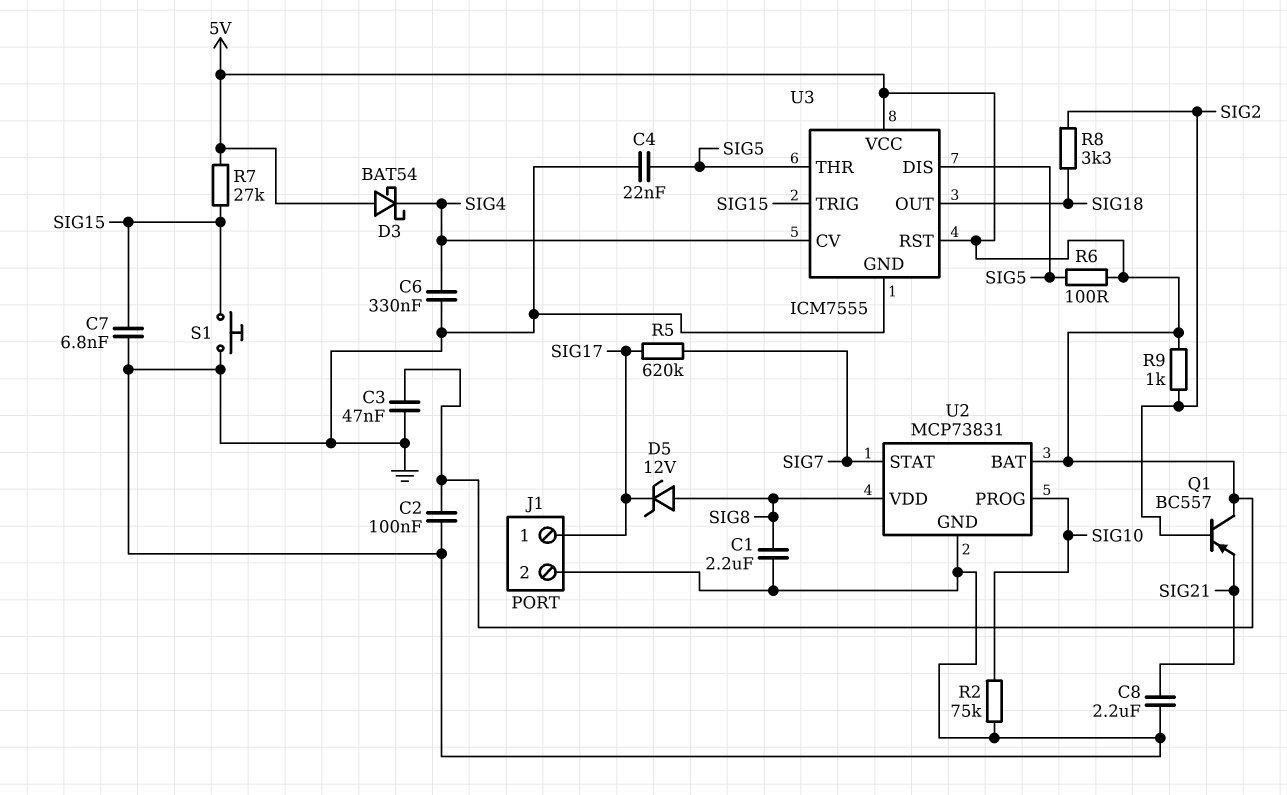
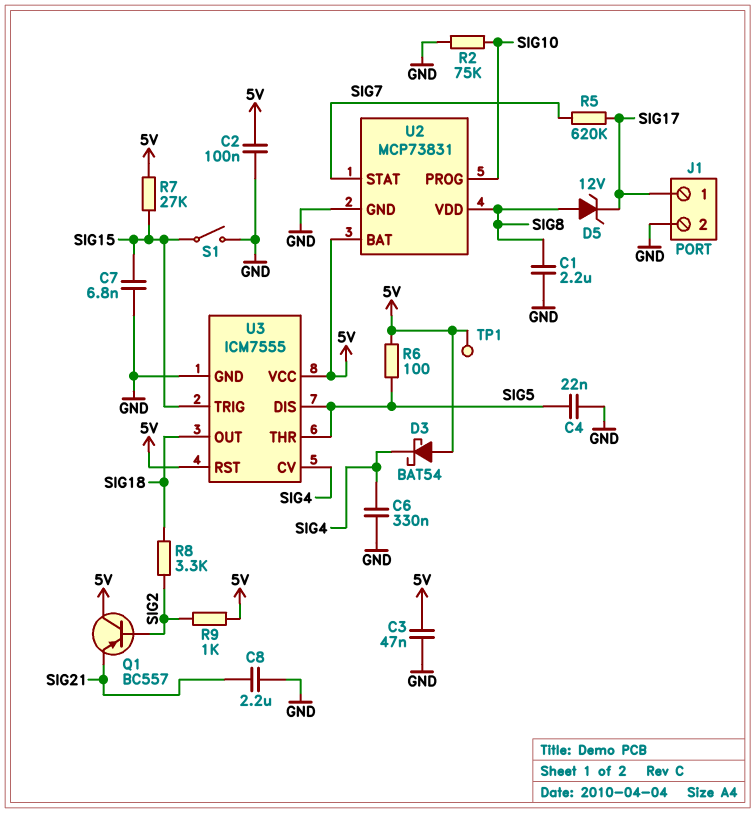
S1: button (GND, SIG15) -> switch (GND, SIG15)
TP1: none -> test point (5V)

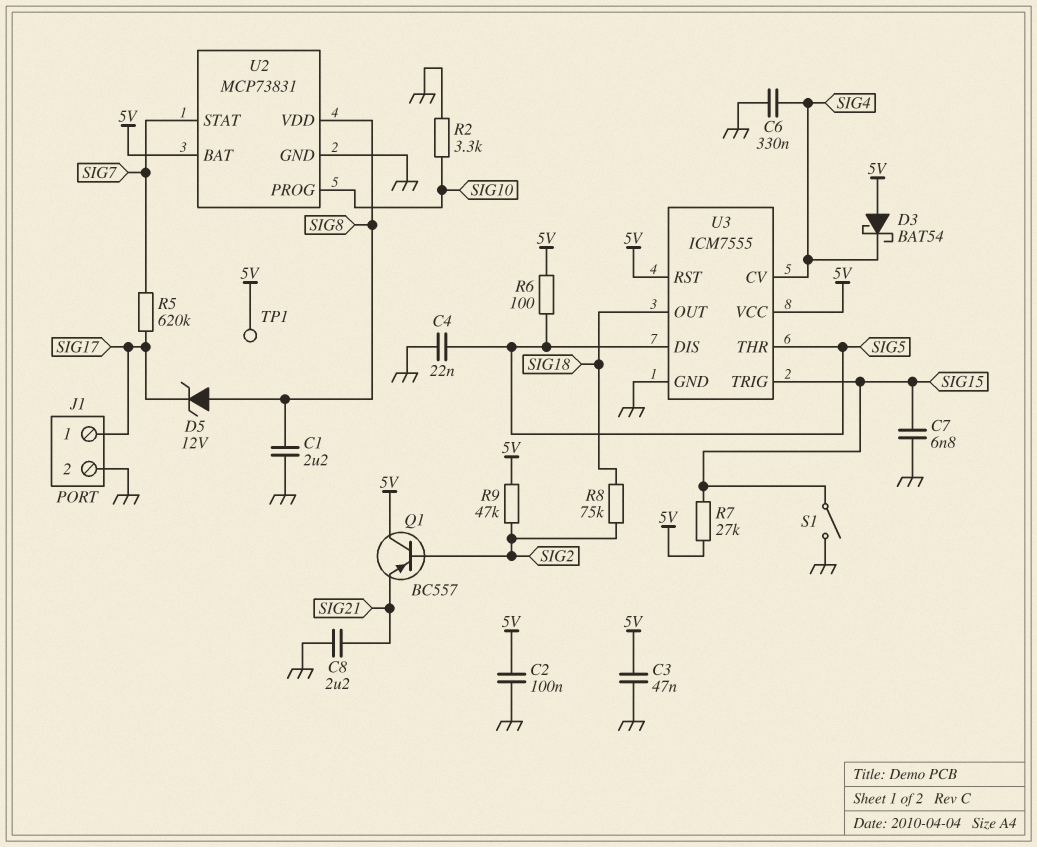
R2: 75k (GND, SIG10) -> 3.3k (GND, SIG10)
R8: 3.3k (SIG2, SIG18) -> 75k (SIG2, SIG18)
R9: 1k (5V, SIG2) -> 47k (5V, SIG2)

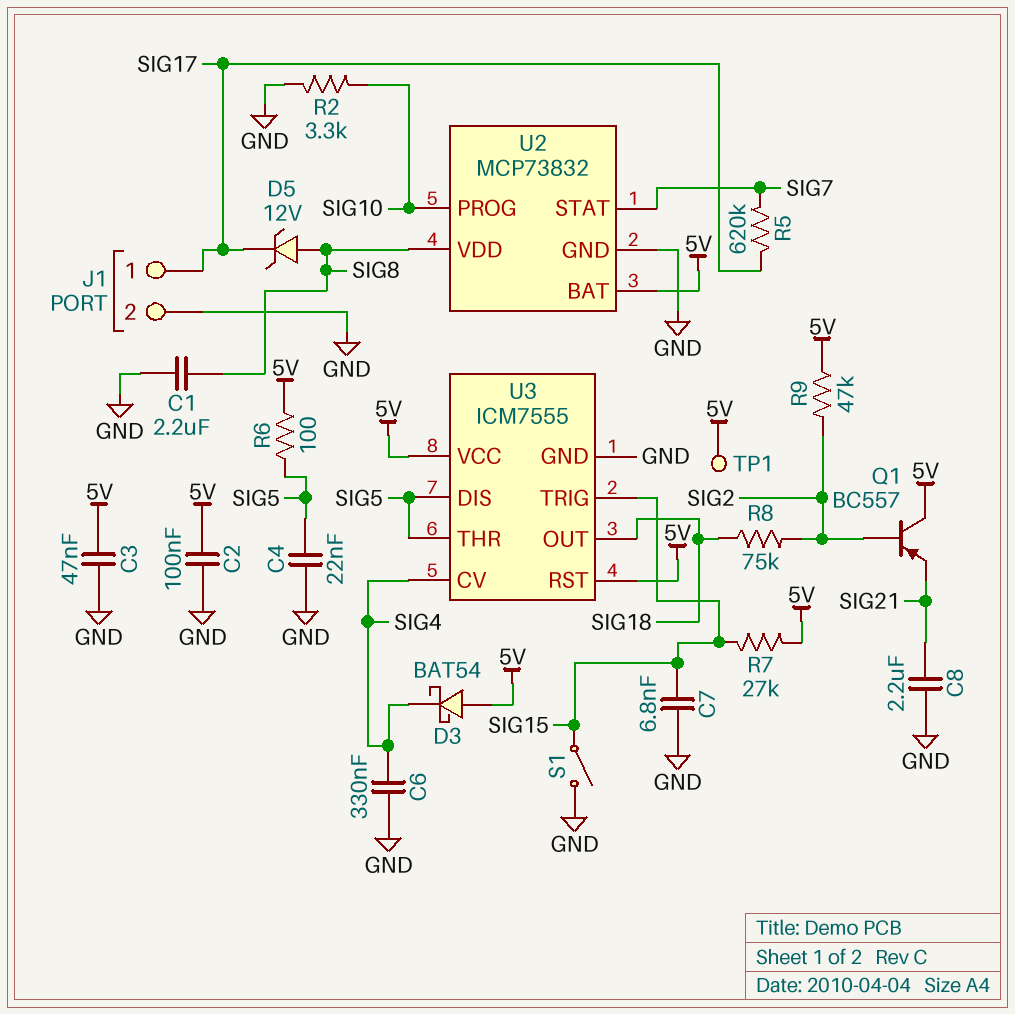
U2: MCP73831 -> MCP73832

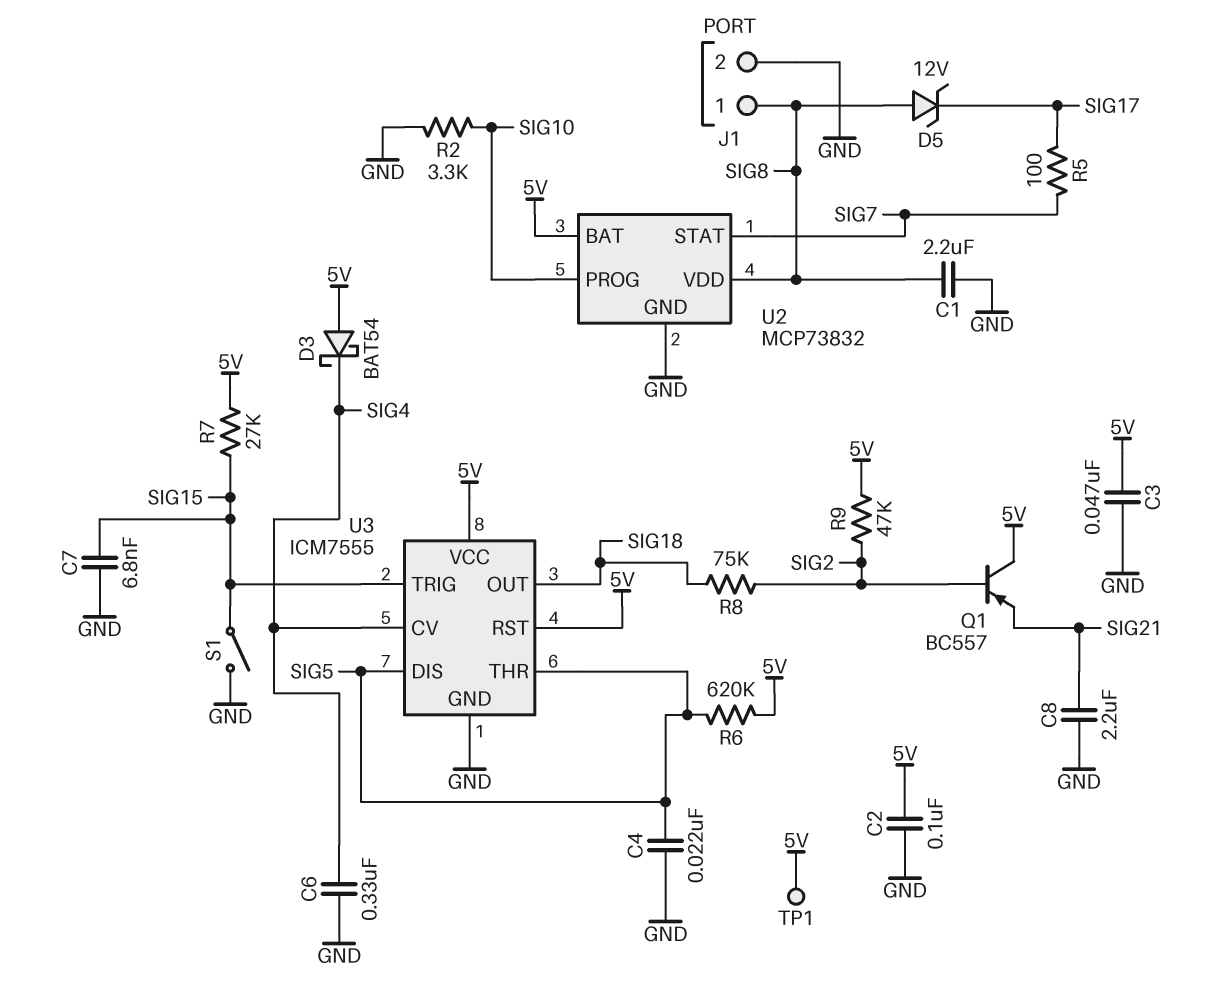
J1 pin 1: SIG17 -> SIG8
R5: 620k (SIG7, SIG17) -> 100 (SIG7, SIG17)
R6: 100 (5V, SIG5) -> 620k (5V, SIG5)

